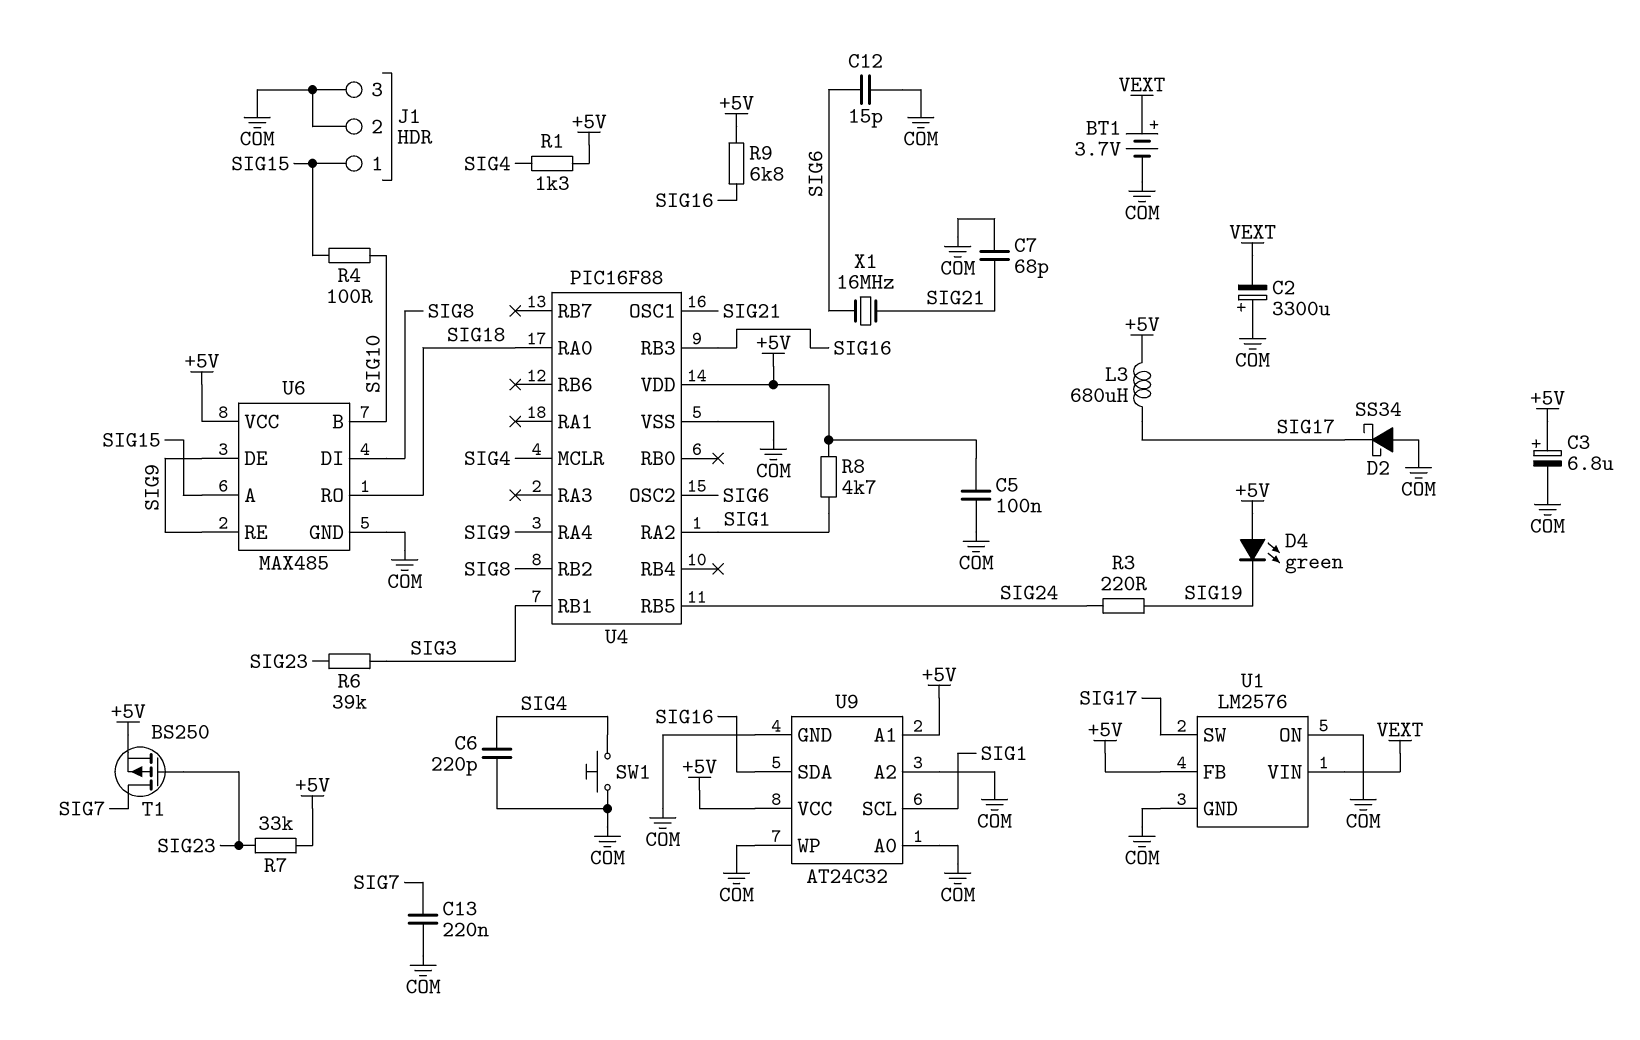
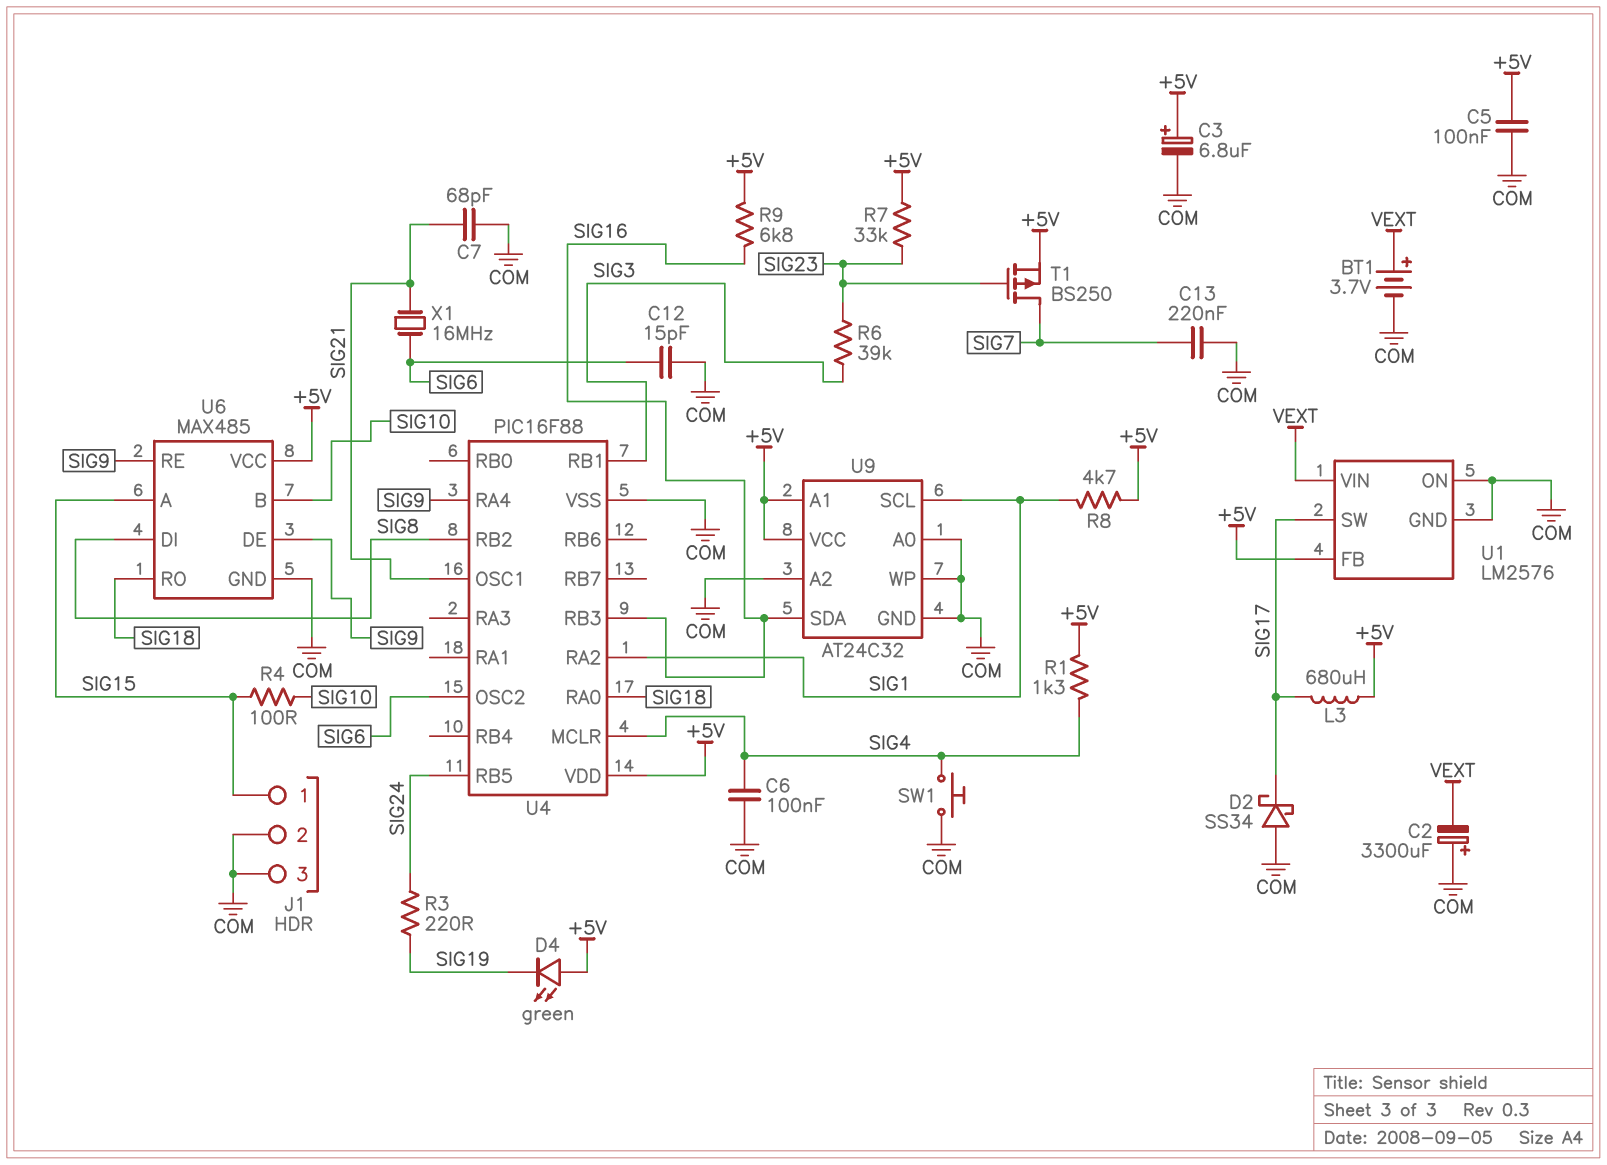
C6: 220pF (COM, SIG4) -> 100nF (COM, SIG4)

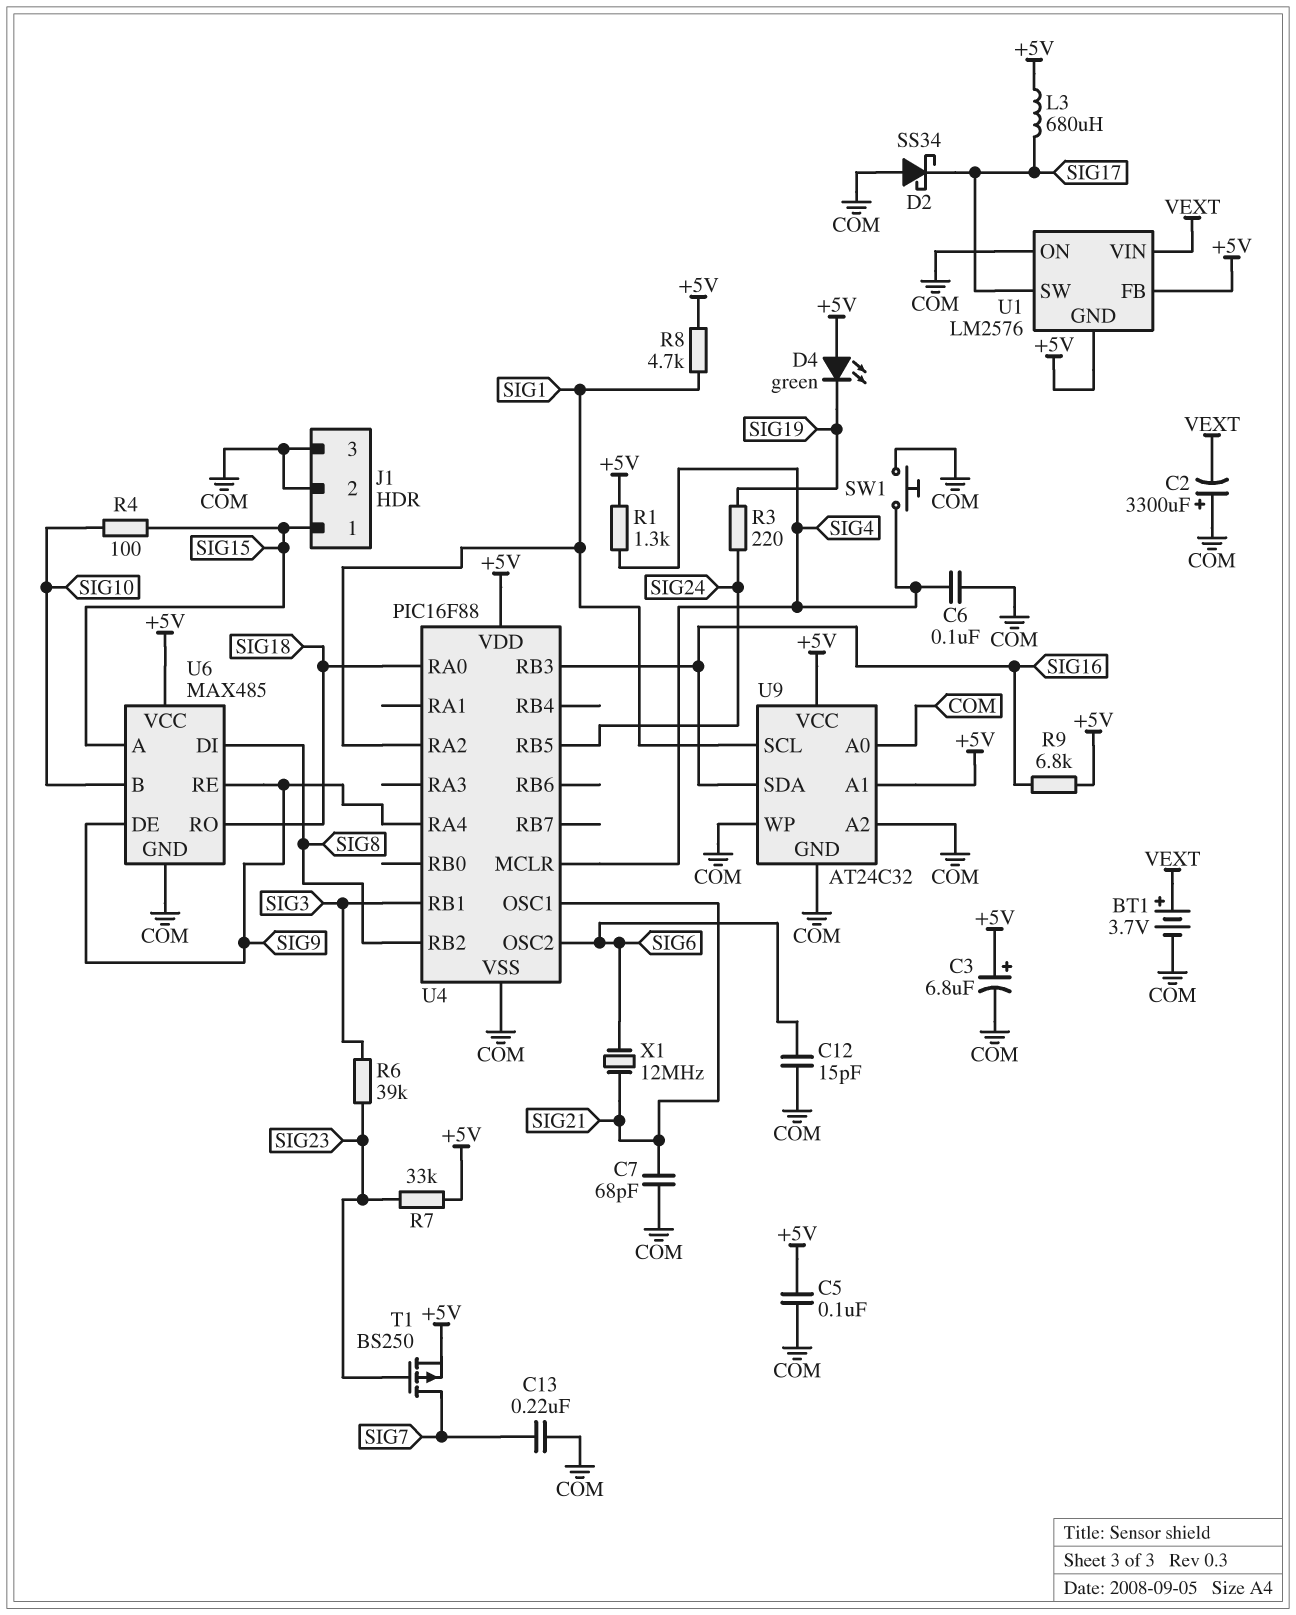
U1 pin GND: COM -> +5V
X1: 16MHz (SIG6, SIG21) -> 12MHz (SIG6, SIG21)

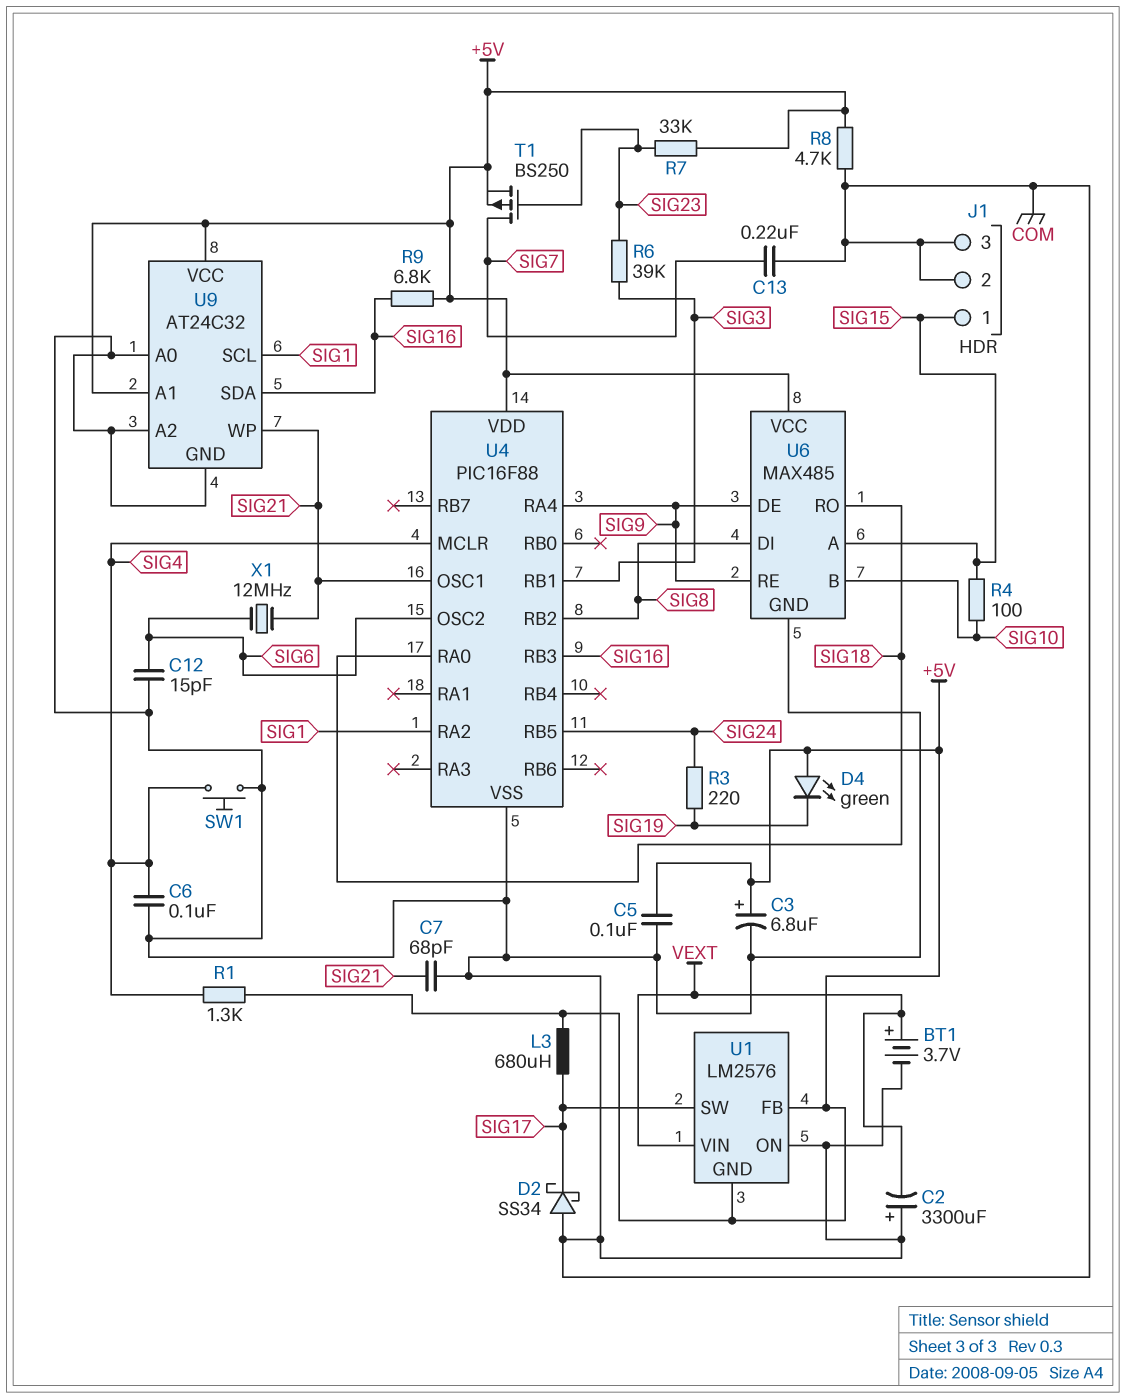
R8: 4.7k (+5V, SIG1) -> 4.7k (+5V, COM)
U9 pin WP: COM -> SIG21

